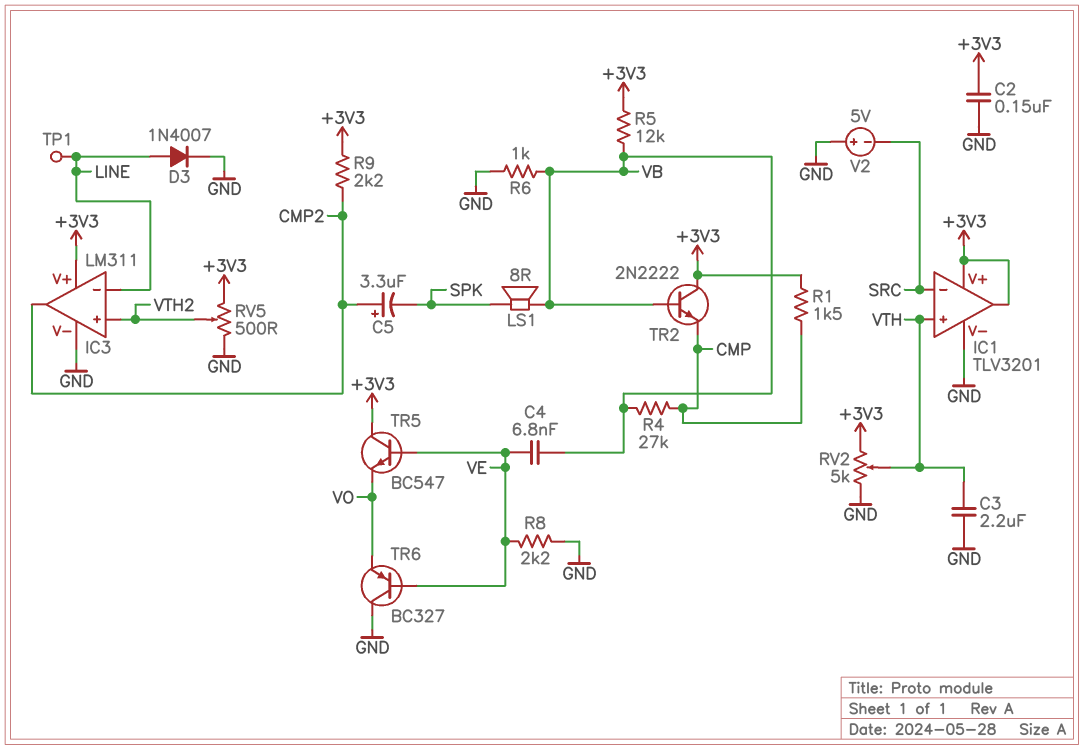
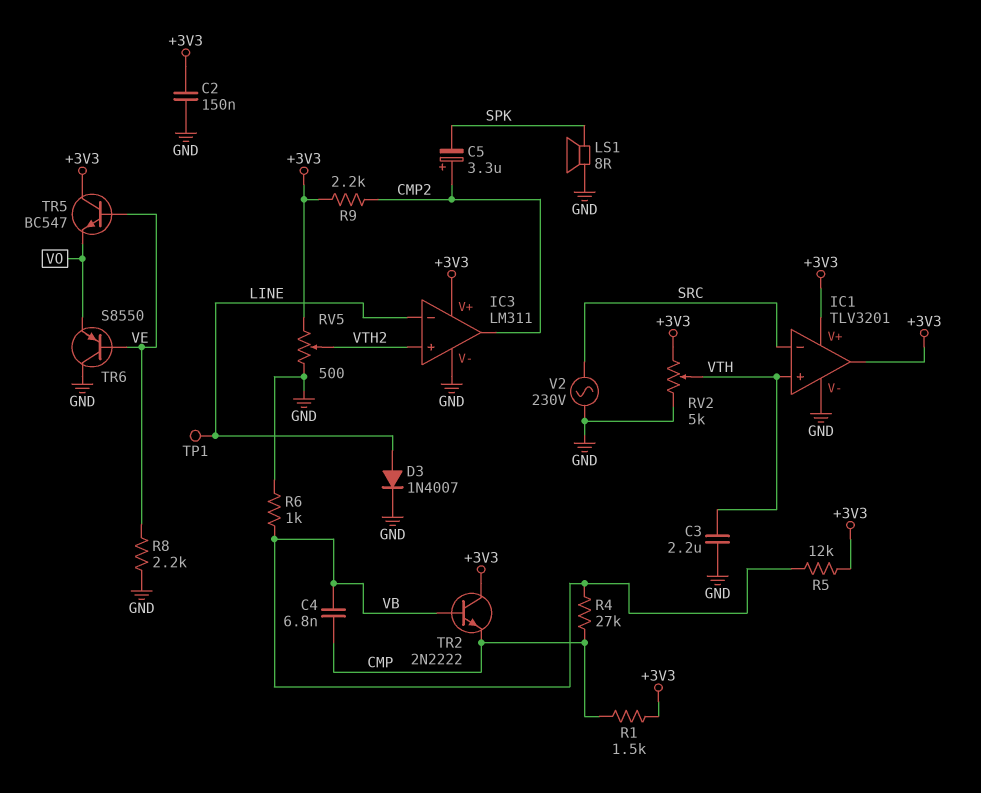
C4: 6.8nF (VB, VE) -> 6.8nF (CMP, VB)
LS1: speaker 8R (SPK, VB) -> speaker 8R (GND, SPK)
TR6: PNP BC327 (B VE, C GND, E VO) -> PNP S8550 (B VE, C GND, E VO)
V2: 5V (plus GND, minus SRC) -> AC 230V (GND, SRC)

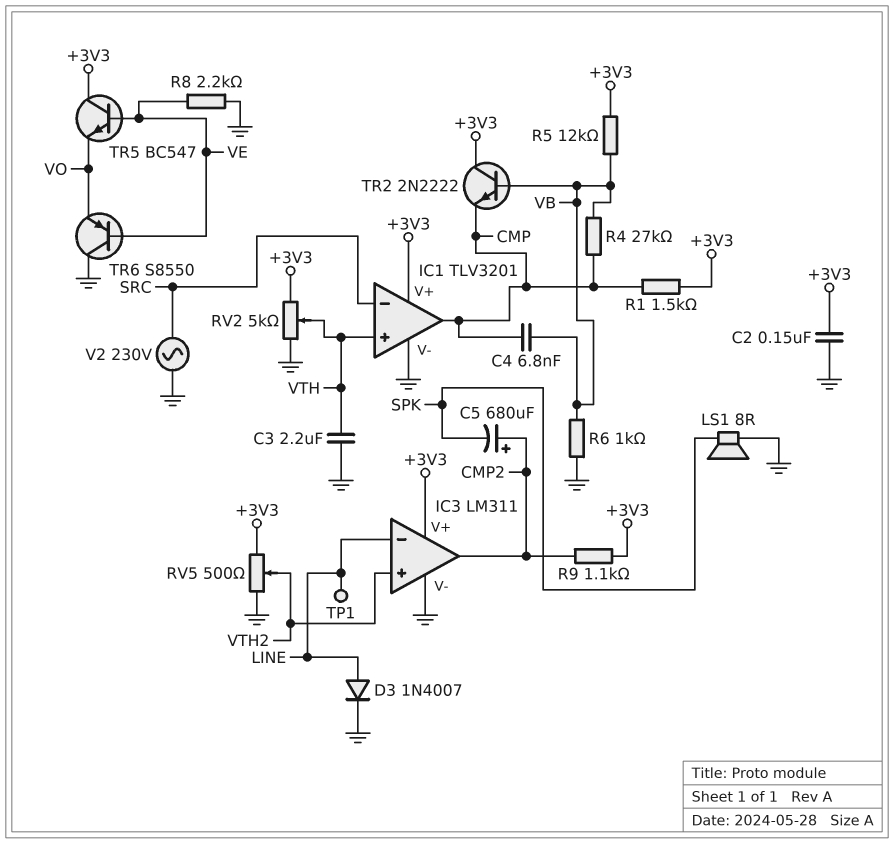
C5: 3.3uF (plus CMP2, minus SPK) -> 680uF (plus CMP2, minus SPK)
IC1 pin out: +3V3 -> CMP
R9: 2.2k (+3V3, CMP2) -> 1.1k (+3V3, CMP2)

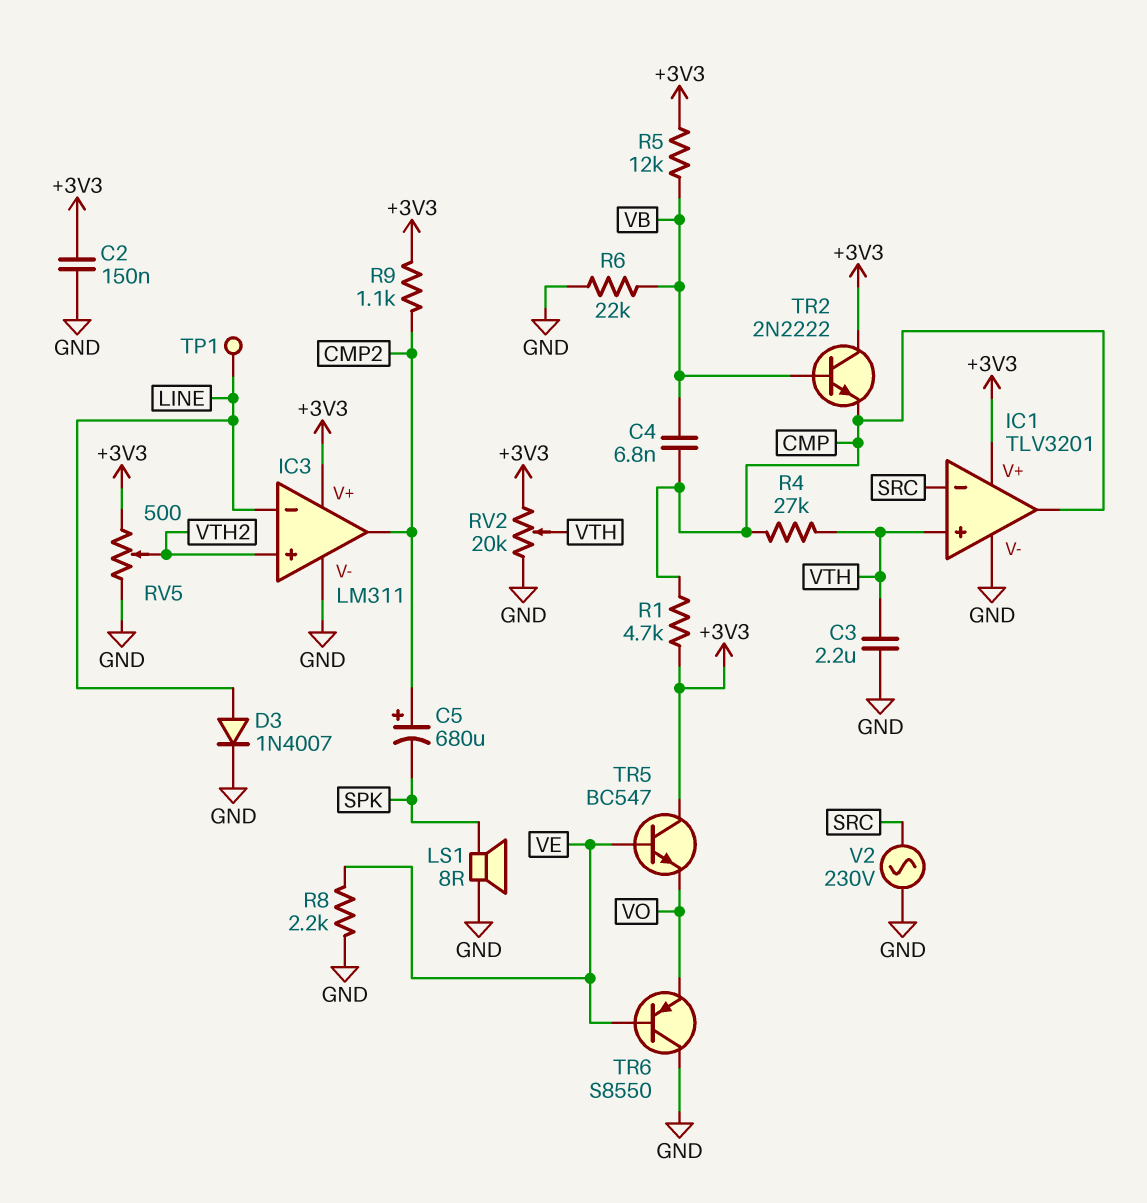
R1: 1.5k (+3V3, CMP) -> 4.7k (+3V3, CMP)
R4: 27k (CMP, VB) -> 27k (CMP, VTH)
R6: 1k (GND, VB) -> 22k (GND, VB)
RV2: 5k (+3V3, GND, wiper VTH) -> 20k (+3V3, GND, wiper VTH)

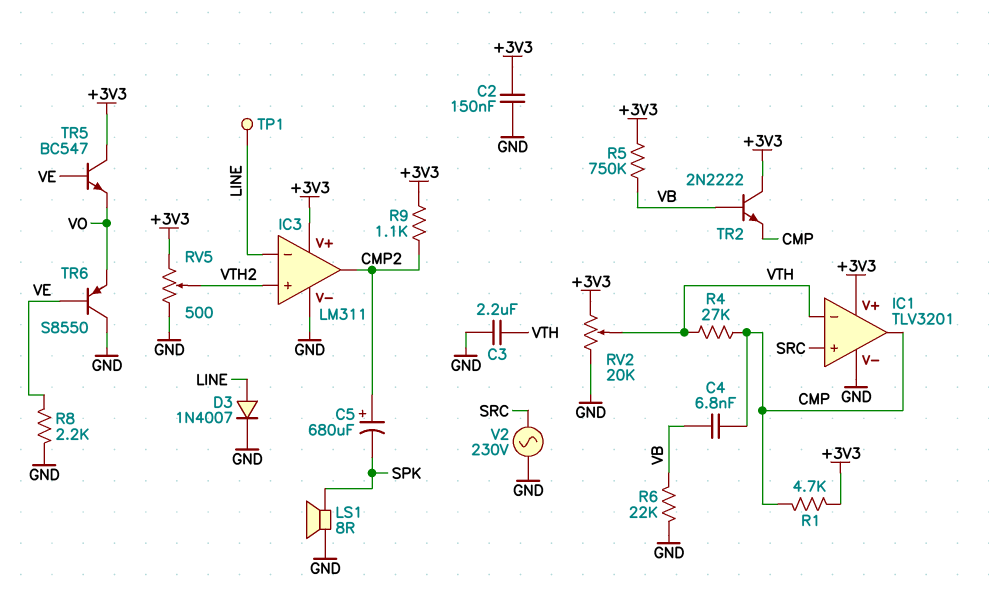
IC1 pin in+: VTH -> SRC
IC1 pin in-: SRC -> VTH
R5: 12k (+3V3, VB) -> 750k (+3V3, VB)

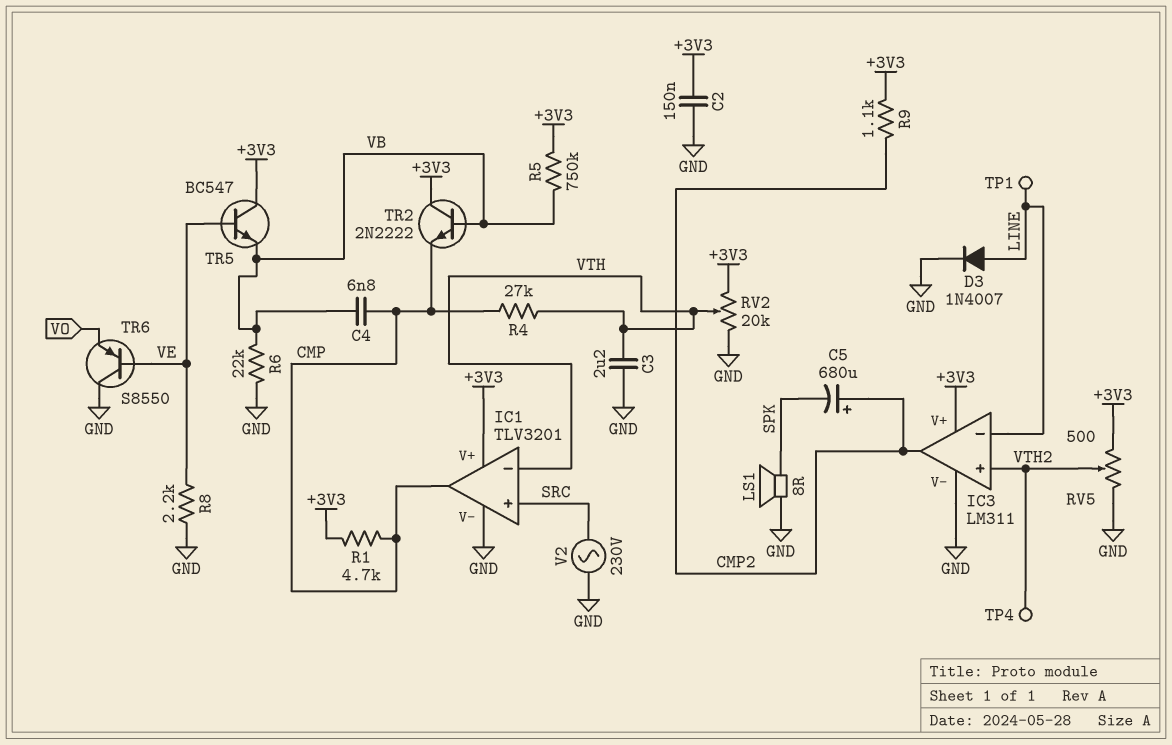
TP4: none -> test point (VTH2)
TR5: NPN BC547 (B VE, C +3V3, E VO) -> NPN BC547 (B VE, C +3V3, E VB)

